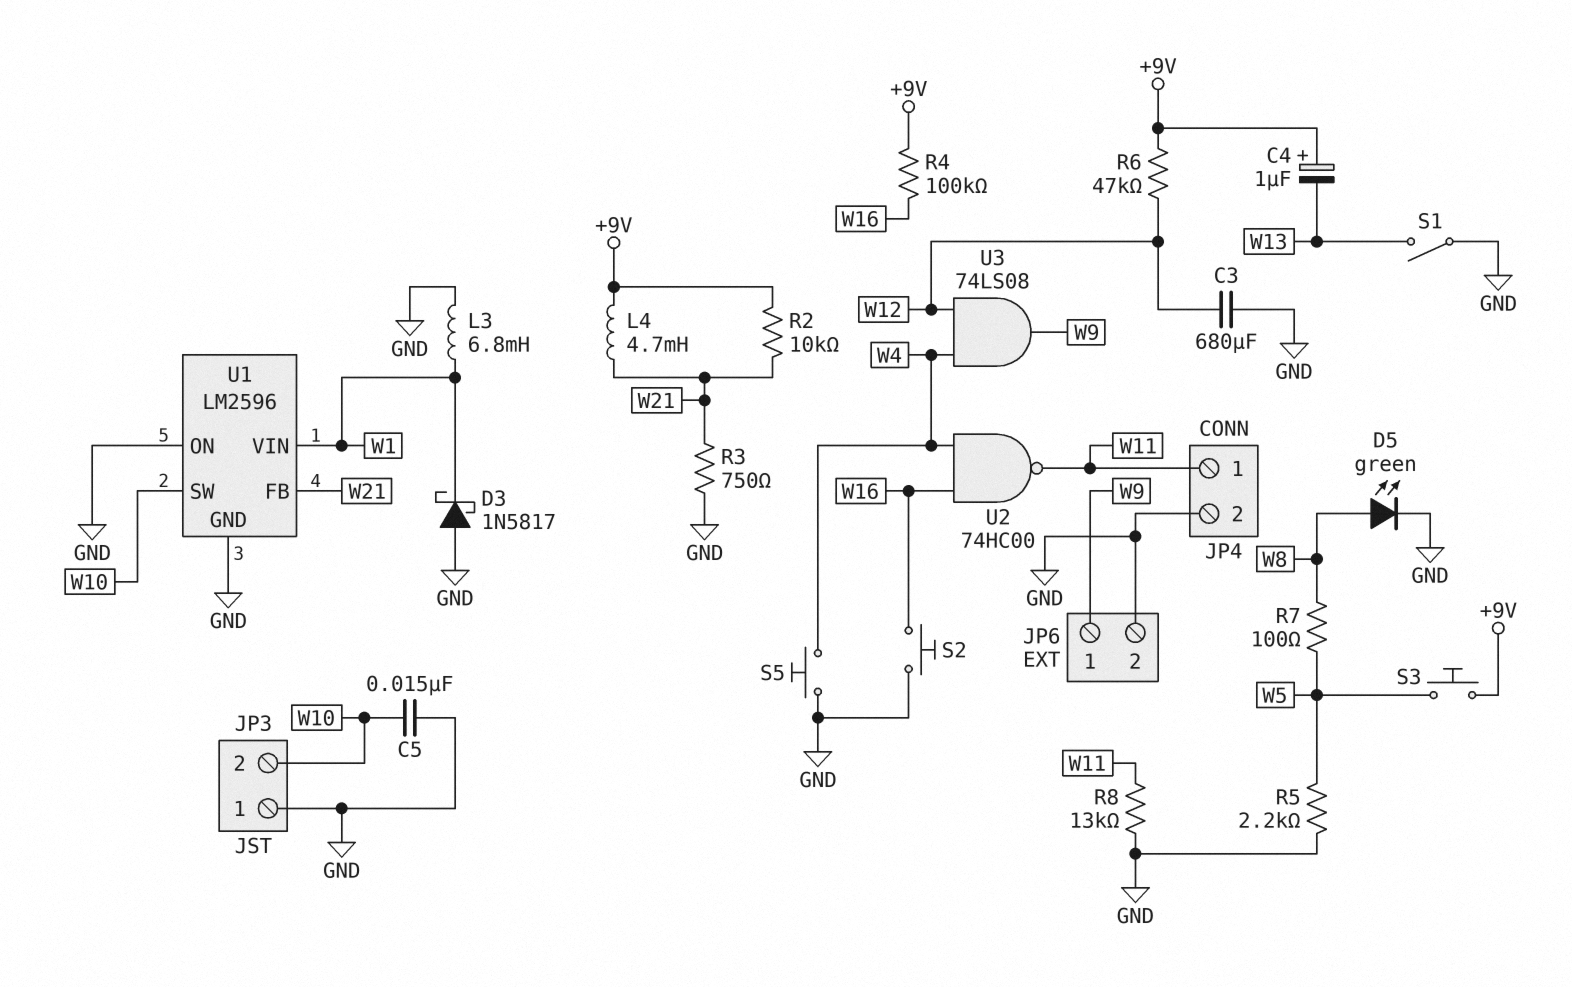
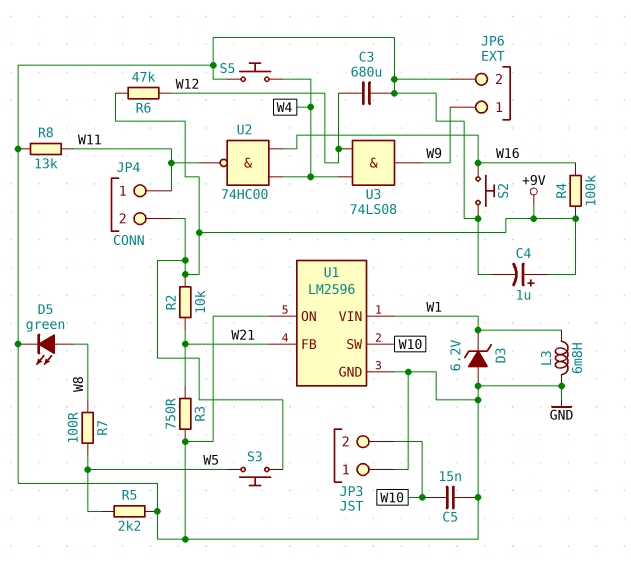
C4: 1uF (plus +9V, minus W13) -> 1uF (plus +9V, minus GND)
D3: schottky 1N5817 (A GND, K W1) -> zener 6.2V (A GND, K W1)
JP4 pin 2: GND -> +9V
L4: 4.7mH (+9V, W21) -> none
S1: switch (GND, W13) -> none

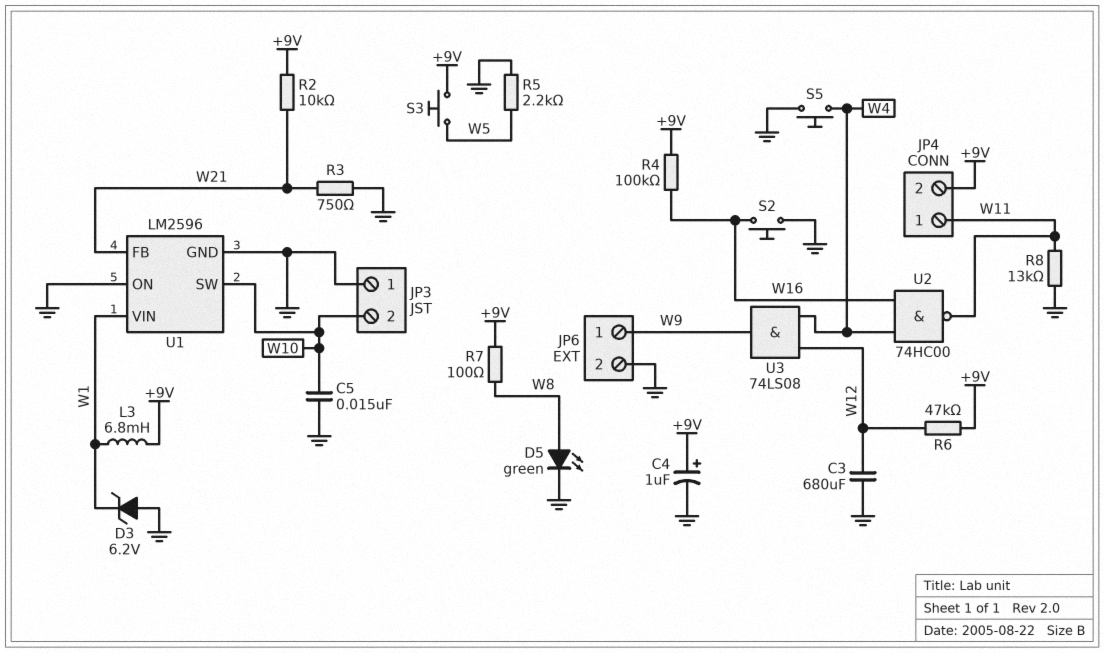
L3: 6.8mH (GND, W1) -> 6.8mH (+9V, W1)
R7: 100 (W5, W8) -> 100 (+9V, W8)

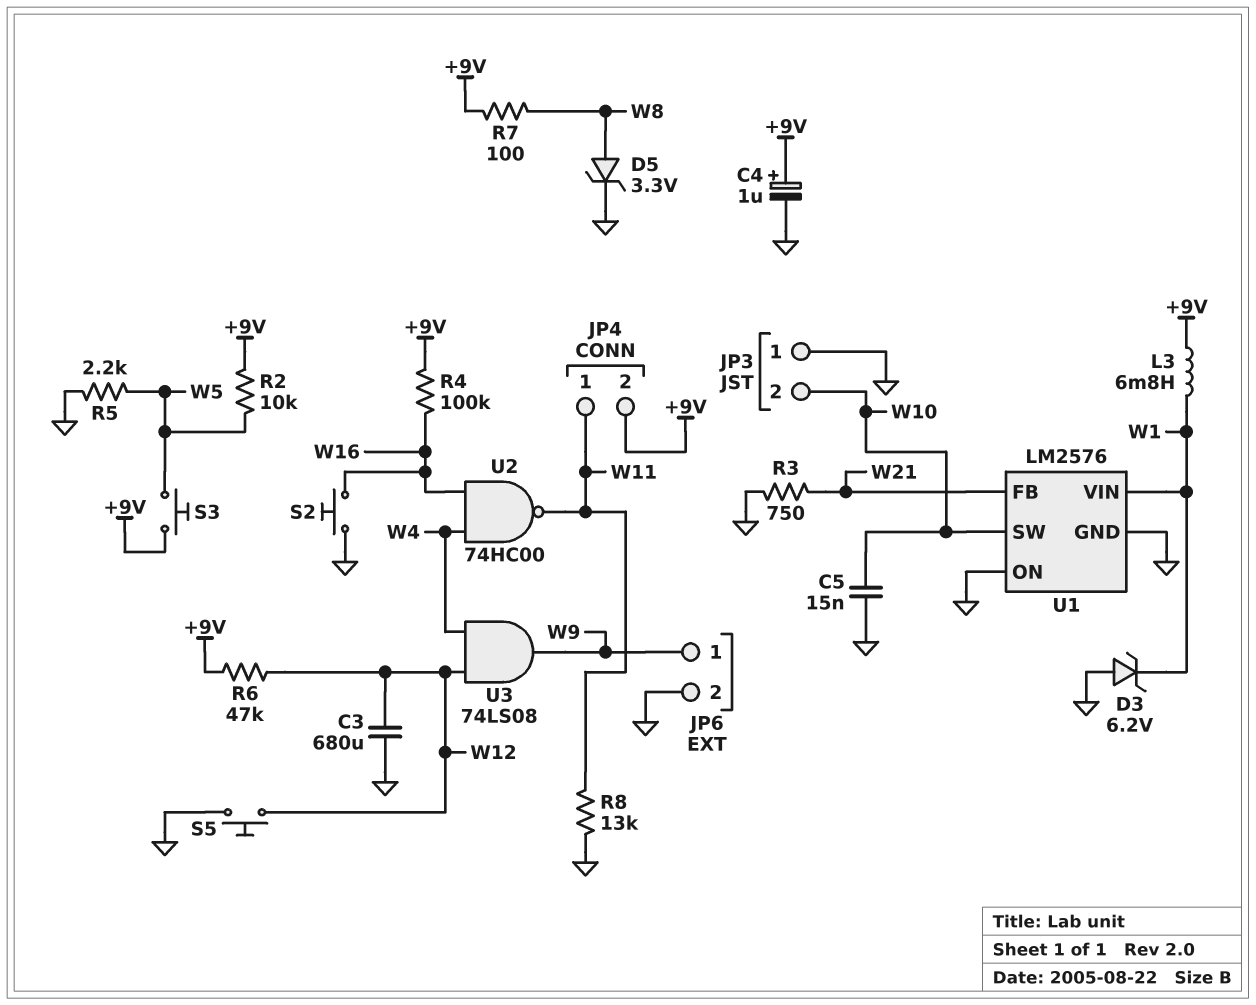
D5: LED green (A W8, K GND) -> zener 3.3V (A W8, K GND)
R2: 10k (+9V, W21) -> 10k (+9V, W5)
S5: button (GND, W4) -> button (GND, W12)
U1: LM2596 -> LM2576

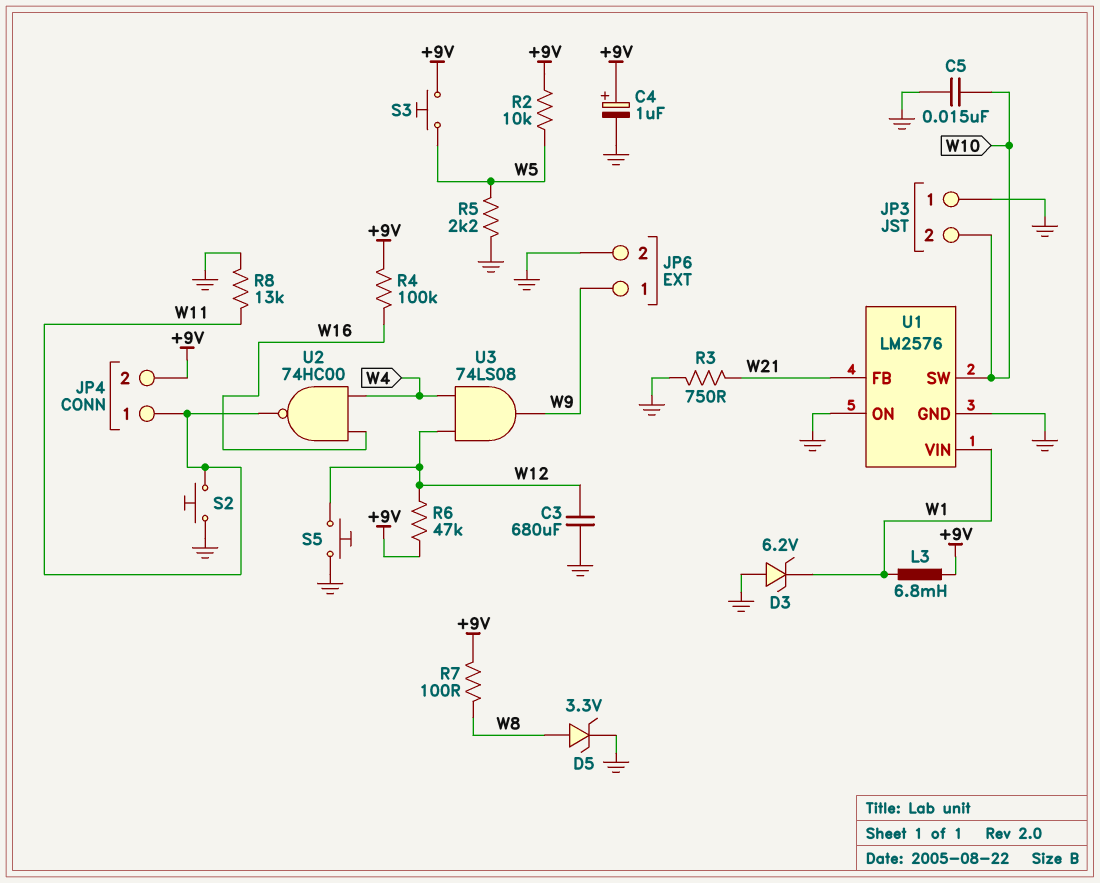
S2: button (GND, W16) -> button (GND, W11)

